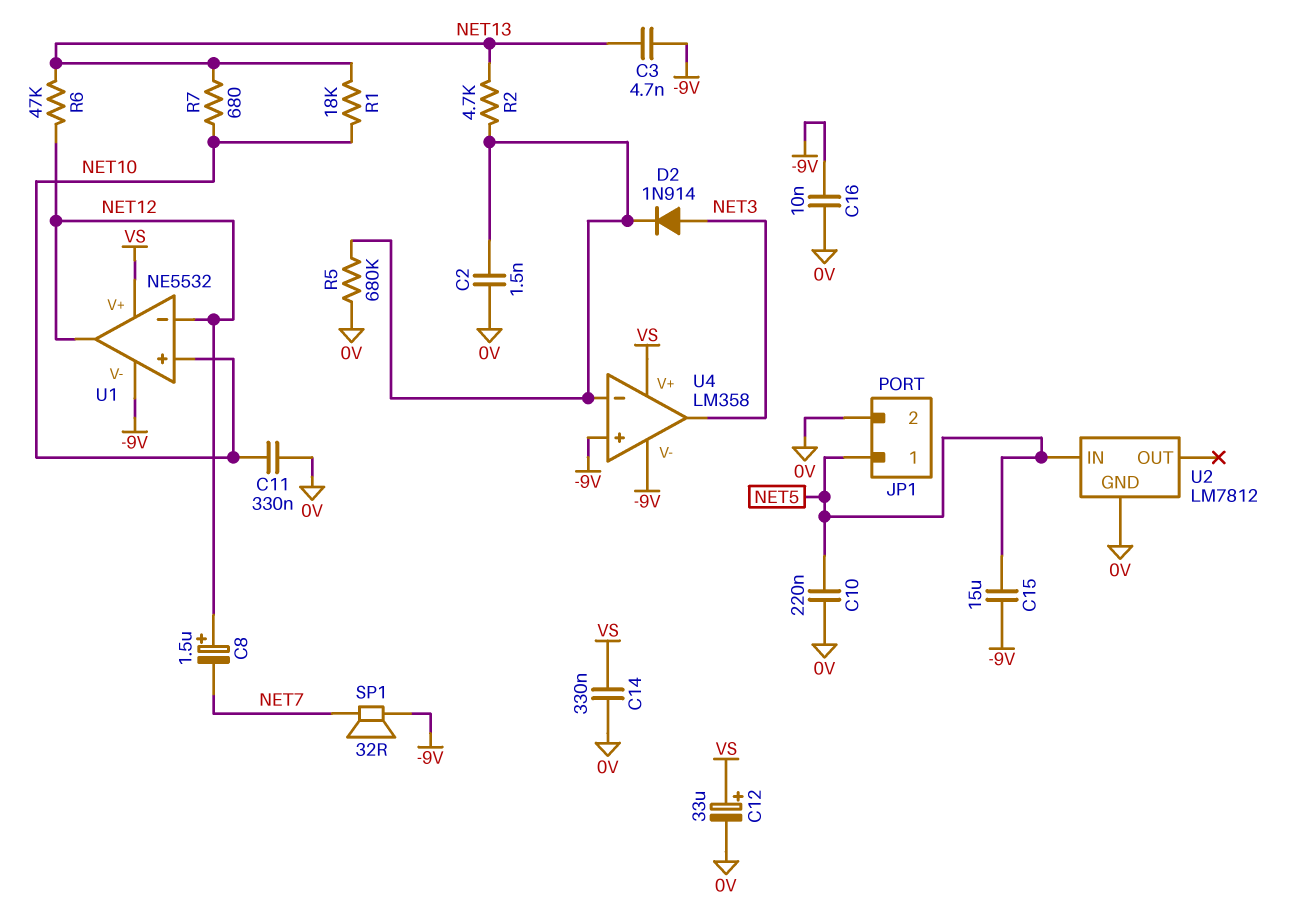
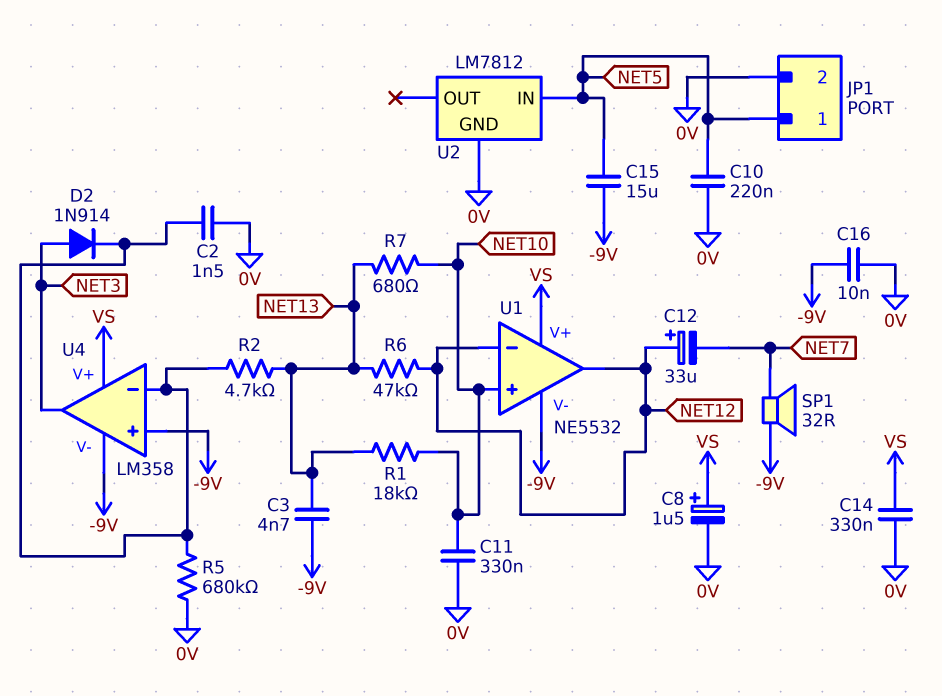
C8: 1.5uF (plus NET12, minus NET7) -> 1.5uF (plus VS, minus 0V)
C12: 33uF (plus VS, minus 0V) -> 33uF (plus NET12, minus NET7)

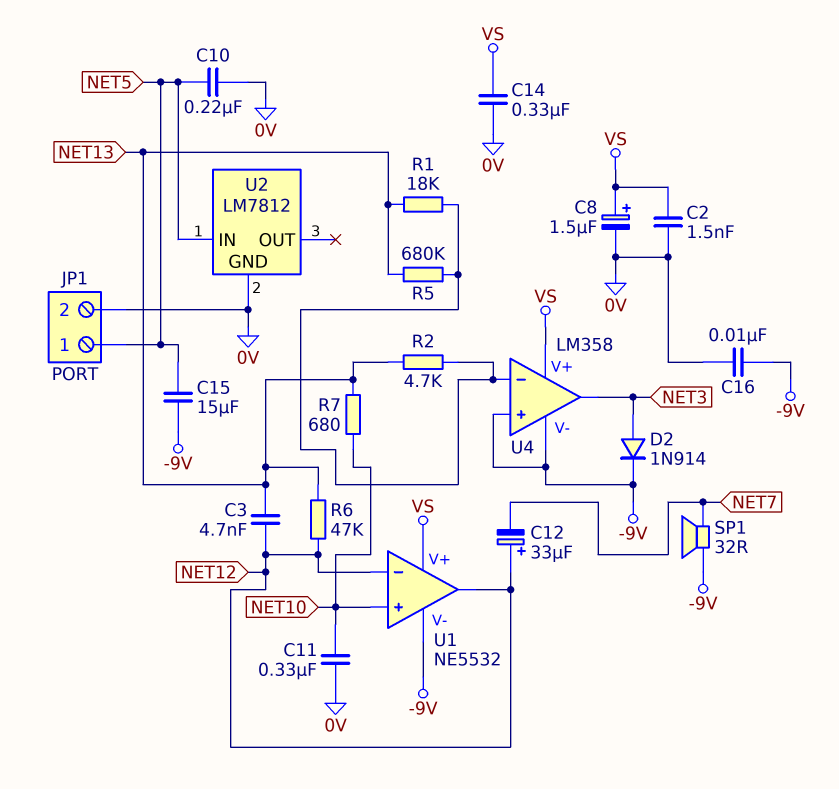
C2: 1.5nF (0V, U4/in-) -> 1.5nF (0V, VS)
C3: 4.7nF (-9V, NET13) -> 4.7nF (NET12, NET13)
D2: diode 1N914 (A NET3, K U4/in-) -> diode 1N914 (A NET3, K -9V)
R1: 18k (NET10, NET13) -> 18k (NET13, U4/in-)
R5: 680k (0V, U4/in-) -> 680k (NET13, U4/in-)

